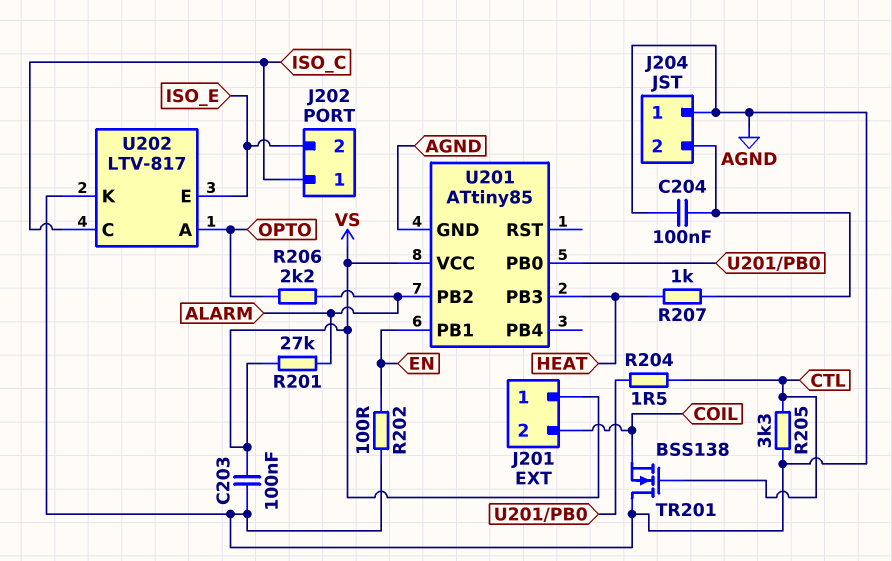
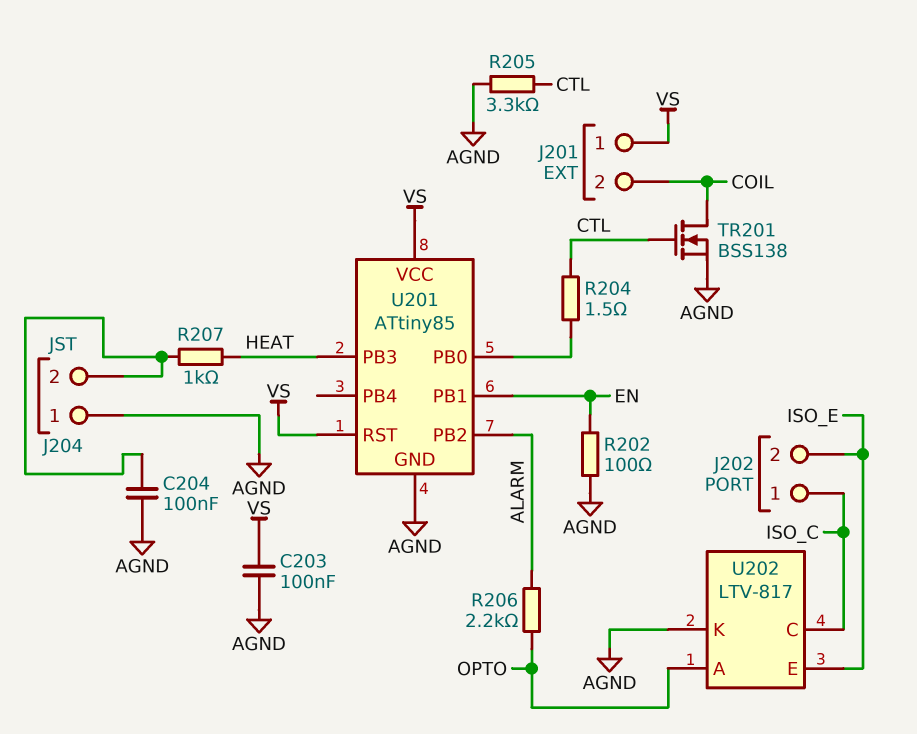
R201: 27k (ALARM, VS) -> none
TR201: NMOS BSS138 (G CTL, D AGND, S COIL) -> NMOS BSS138 (G CTL, D COIL, S AGND)
U201 pin RST: none -> VS

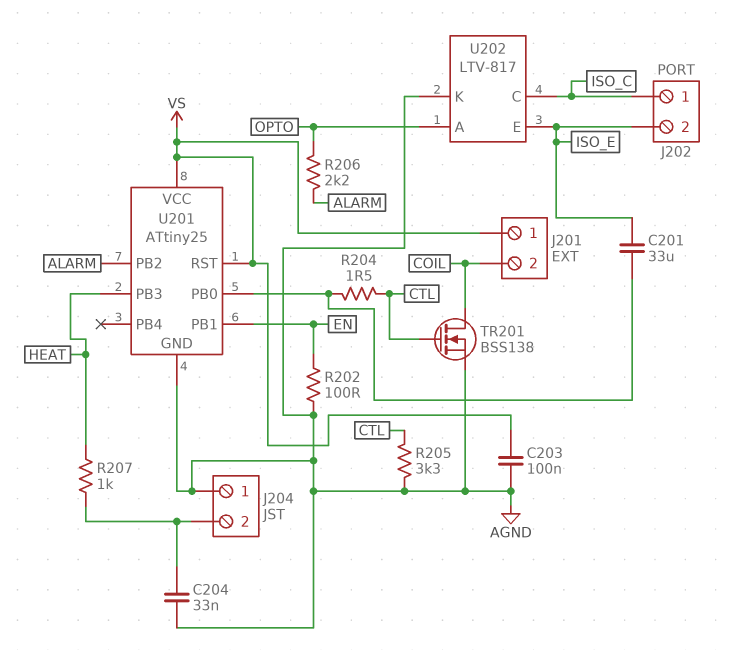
C201: none -> 33uF (ISO_E, U201/PB0)
C204: 100nF (AGND, J204/2) -> 33nF (AGND, J204/2)
U201: ATtiny85 -> ATtiny25

